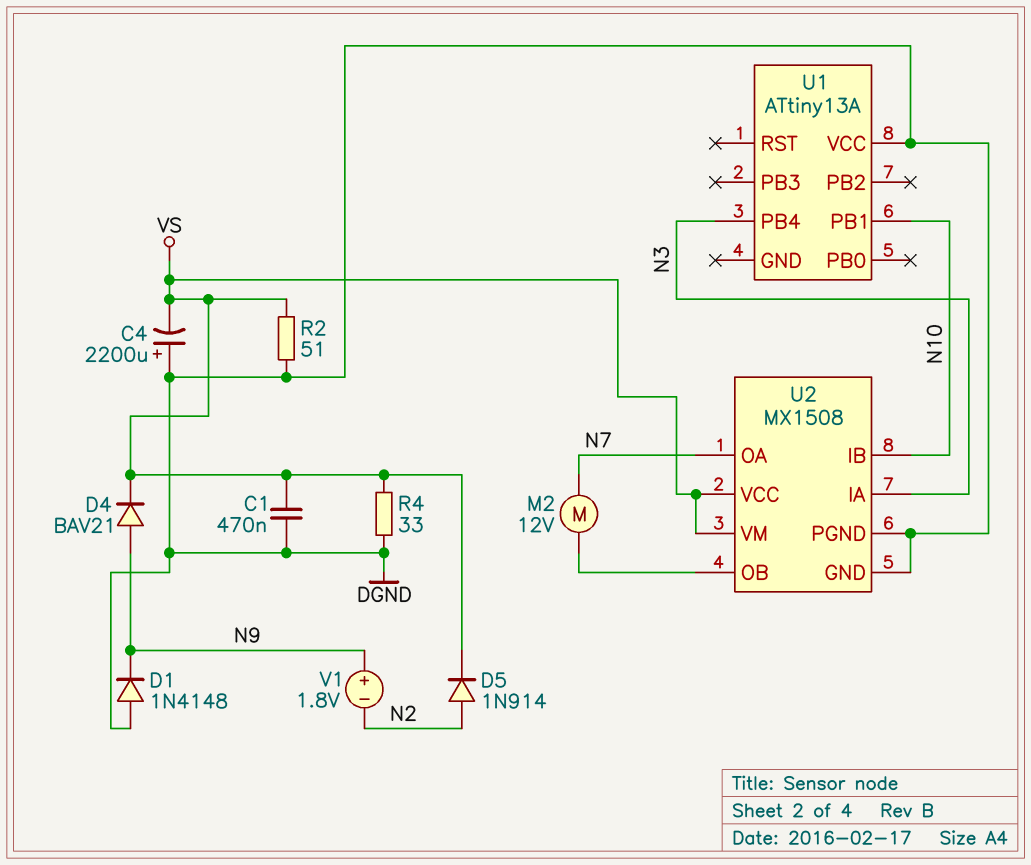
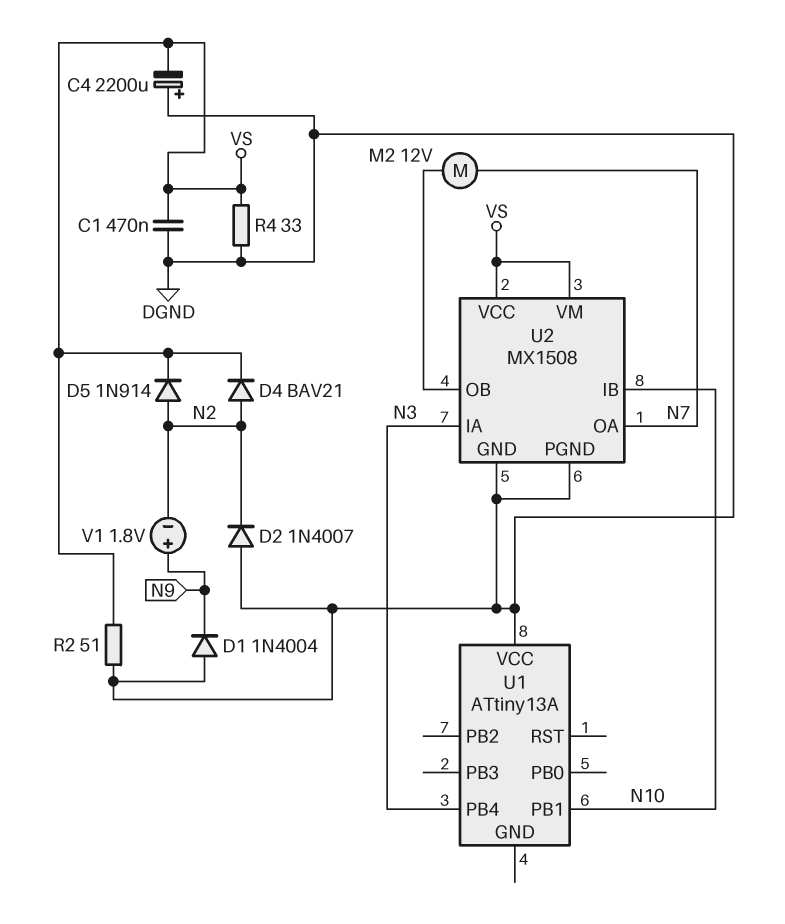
D1: diode 1N4148 (A DGND, K N9) -> diode 1N4004 (A DGND, K N9)
D2: none -> diode 1N4007 (A DGND, K N2)
D4: diode BAV21 (A N9, K VS) -> diode BAV21 (A N2, K VS)

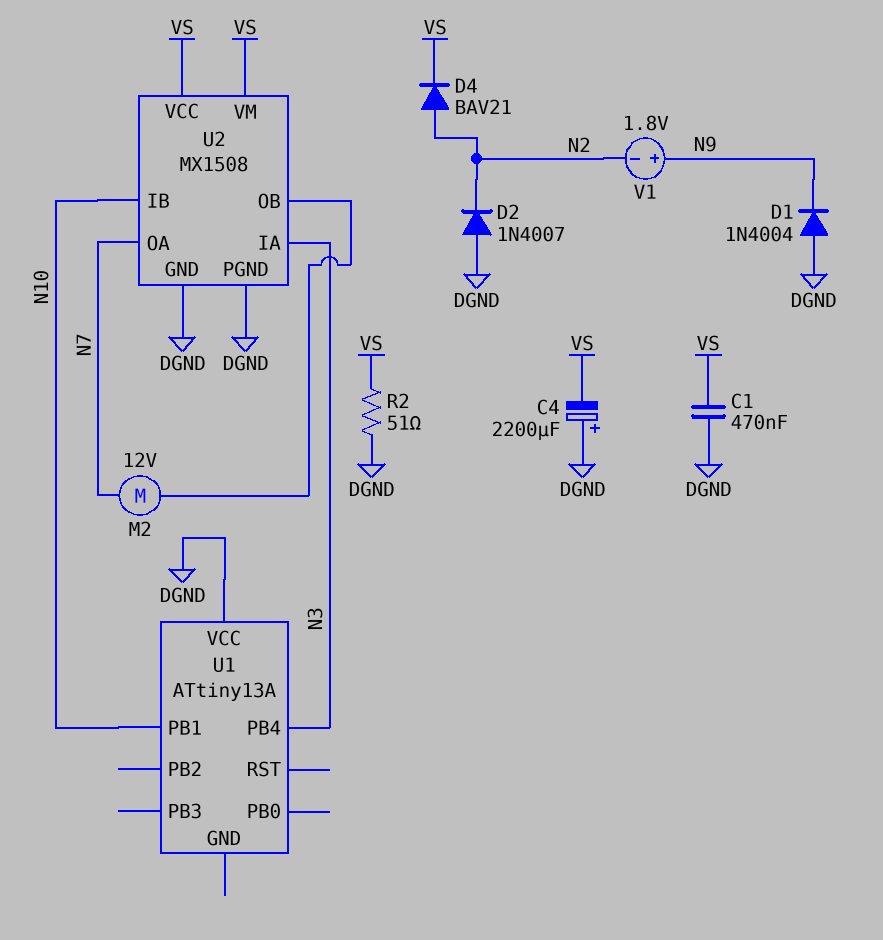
D5: diode 1N914 (A N2, K VS) -> none
R4: 33 (DGND, VS) -> none

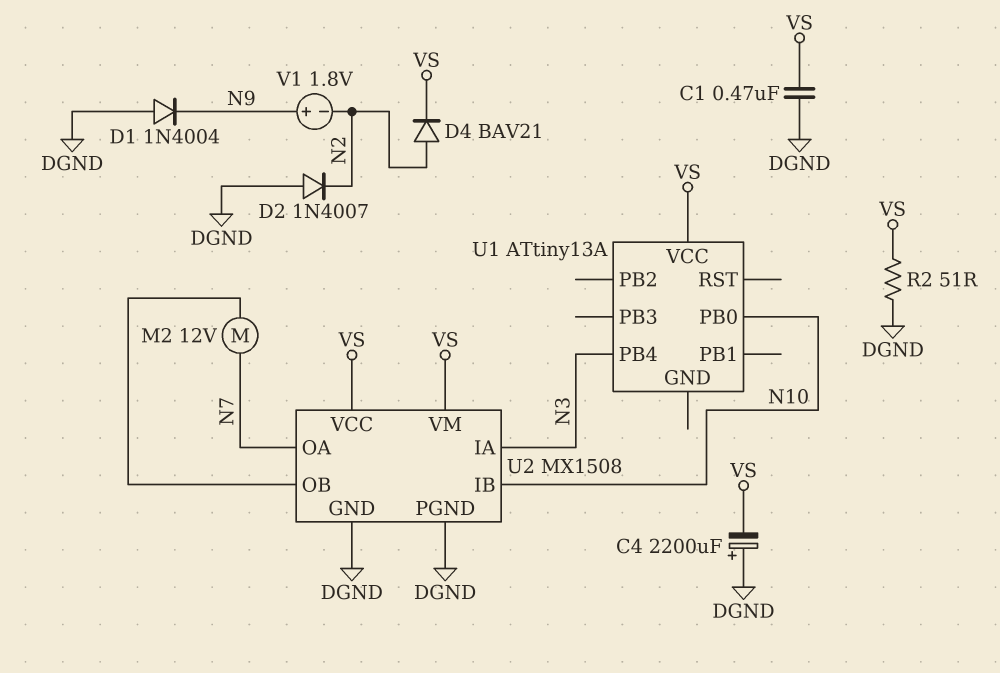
U1 pin PB0: none -> N10
U1 pin PB1: N10 -> none
U1 pin VCC: DGND -> VS

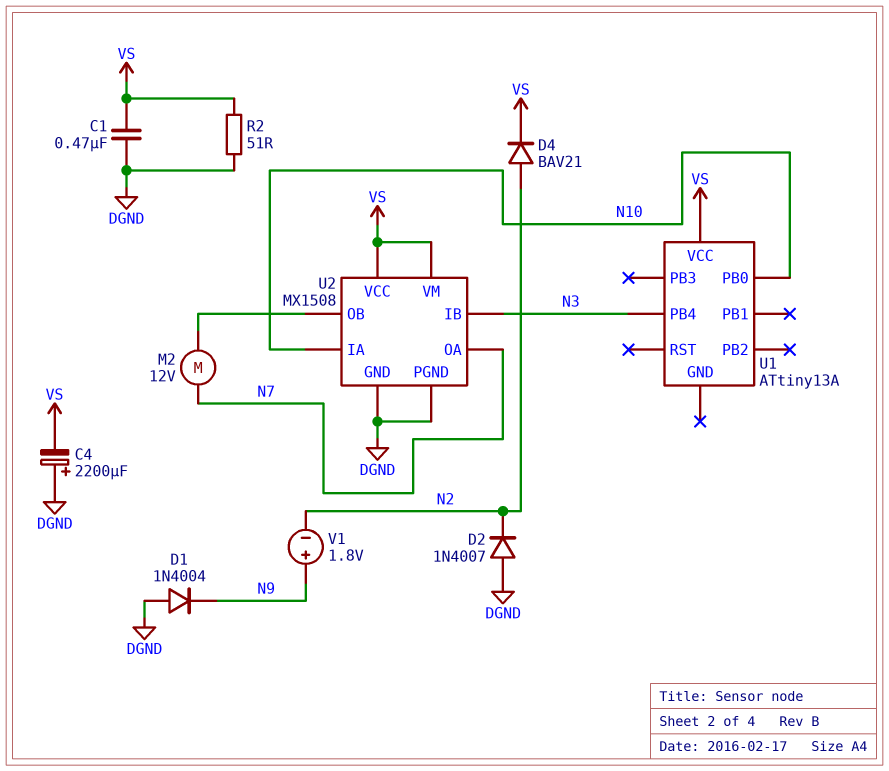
U2 pin IA: N3 -> N10
U2 pin IB: N10 -> N3

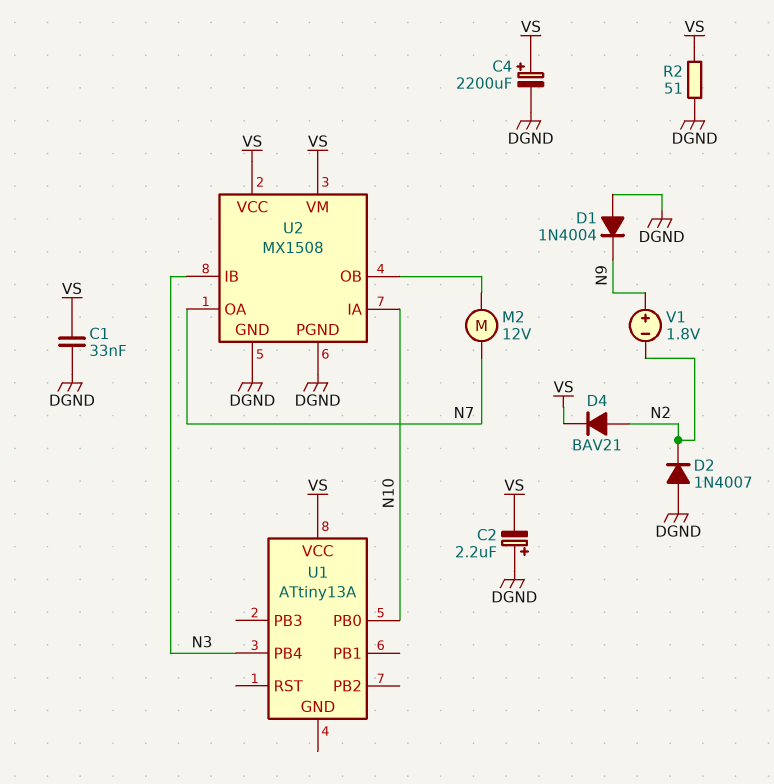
C1: 470nF (DGND, VS) -> 33nF (DGND, VS)
C2: none -> 2.2uF (plus DGND, minus VS)
C4: 2200uF (plus DGND, minus VS) -> 2200uF (plus VS, minus DGND)

